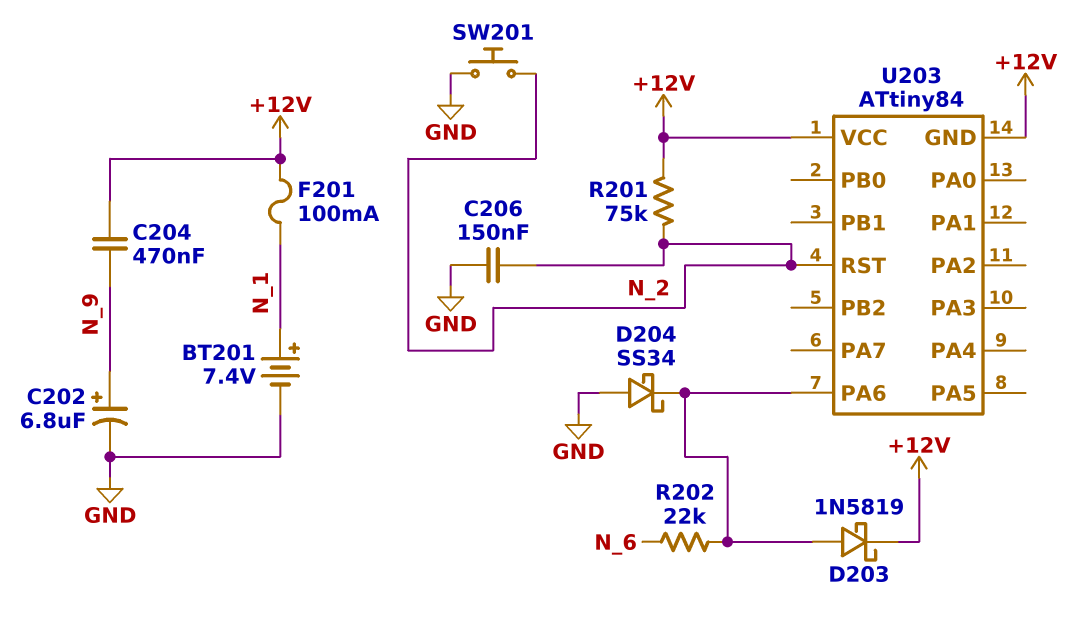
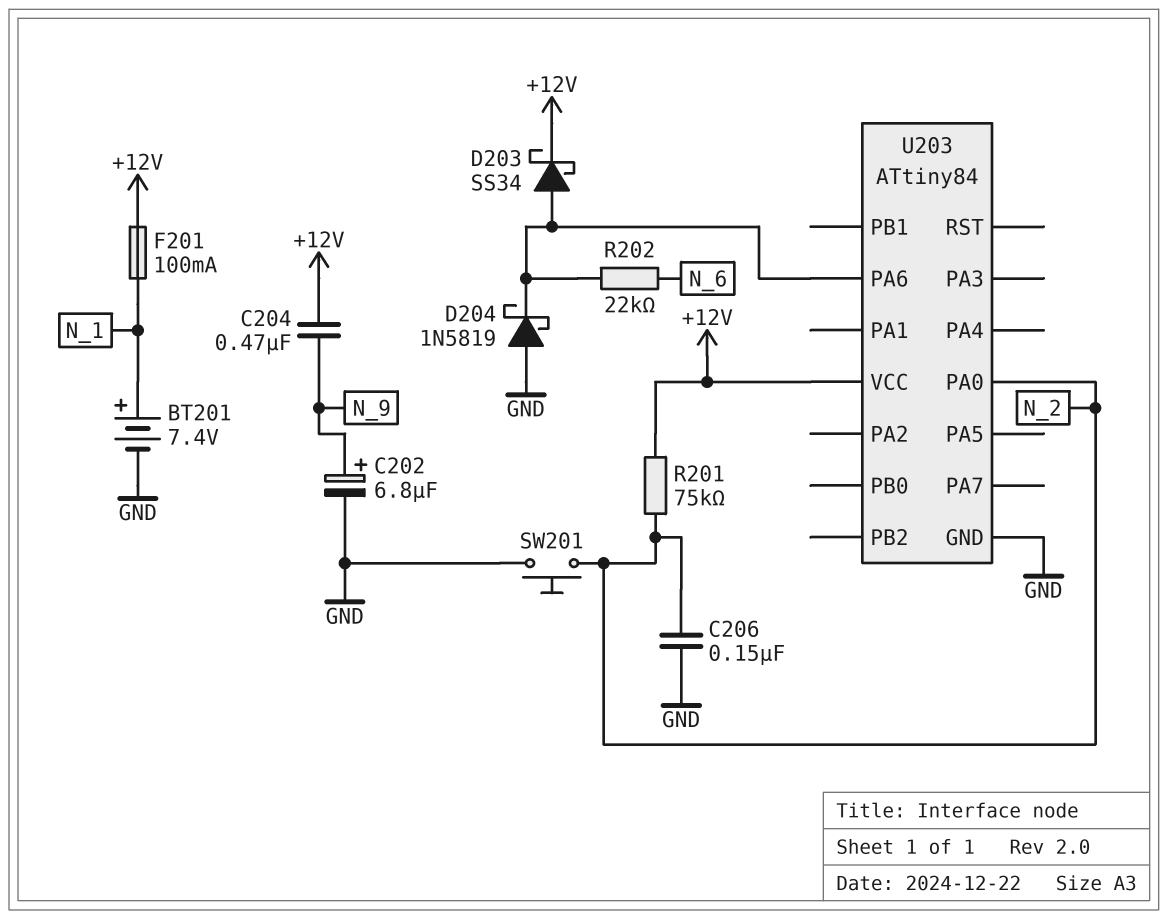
D203: schottky 1N5819 (A U203/PA6, K +12V) -> schottky SS34 (A U203/PA6, K +12V)
D204: schottky SS34 (A GND, K U203/PA6) -> schottky 1N5819 (A GND, K U203/PA6)
U203 pin GND: +12V -> GND
U203 pin PA0: none -> N_2
U203 pin RST: N_2 -> none

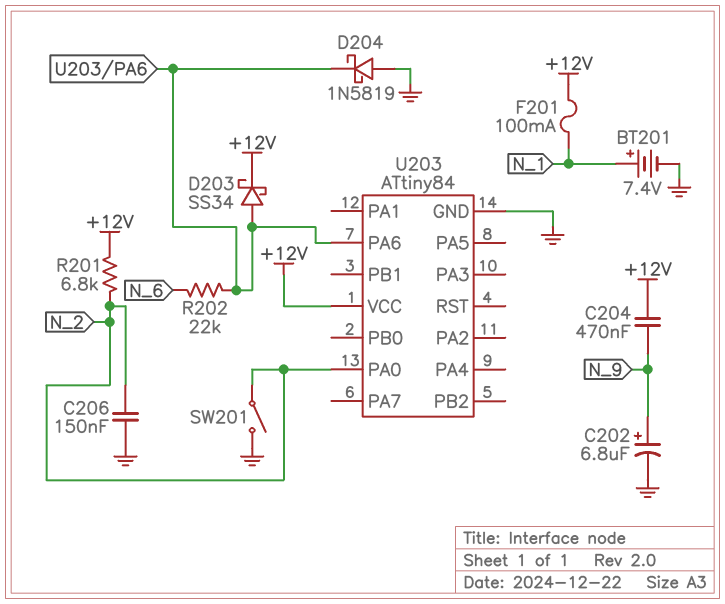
R201: 75k (+12V, N_2) -> 6.8k (+12V, N_2)
SW201: button (GND, N_2) -> switch (GND, N_2)

